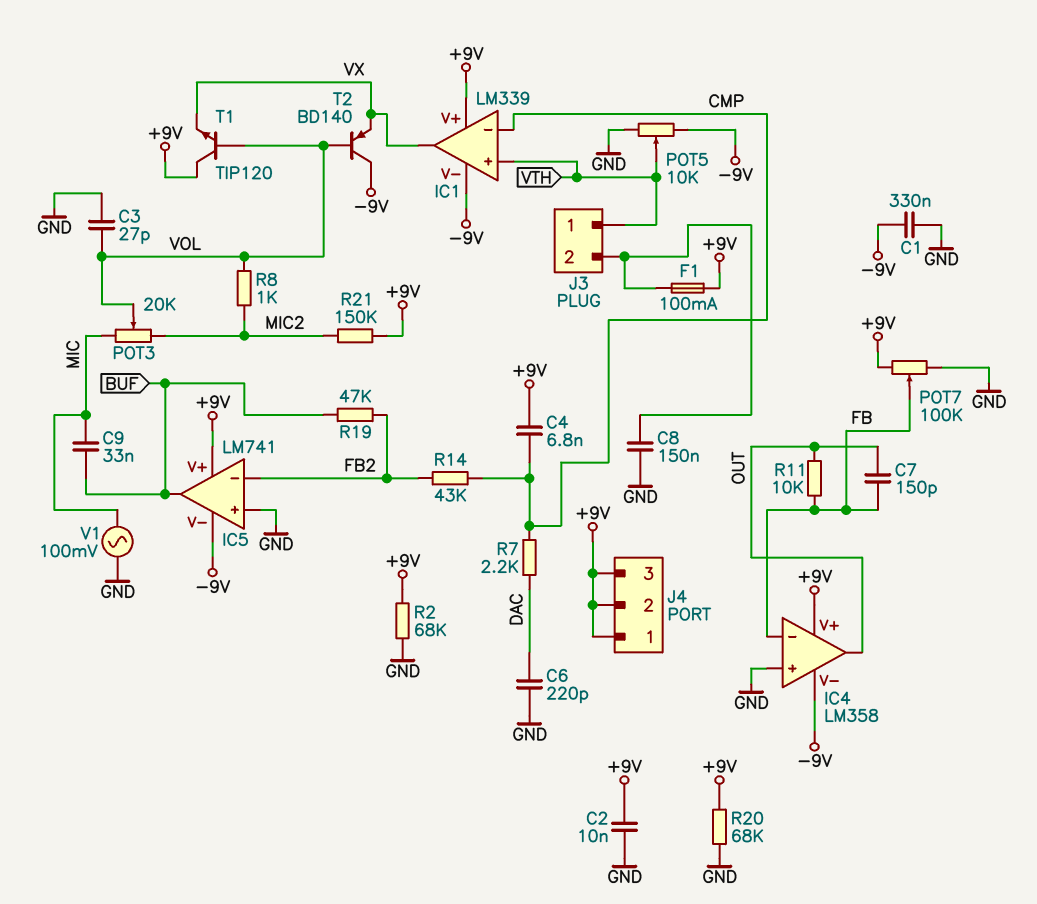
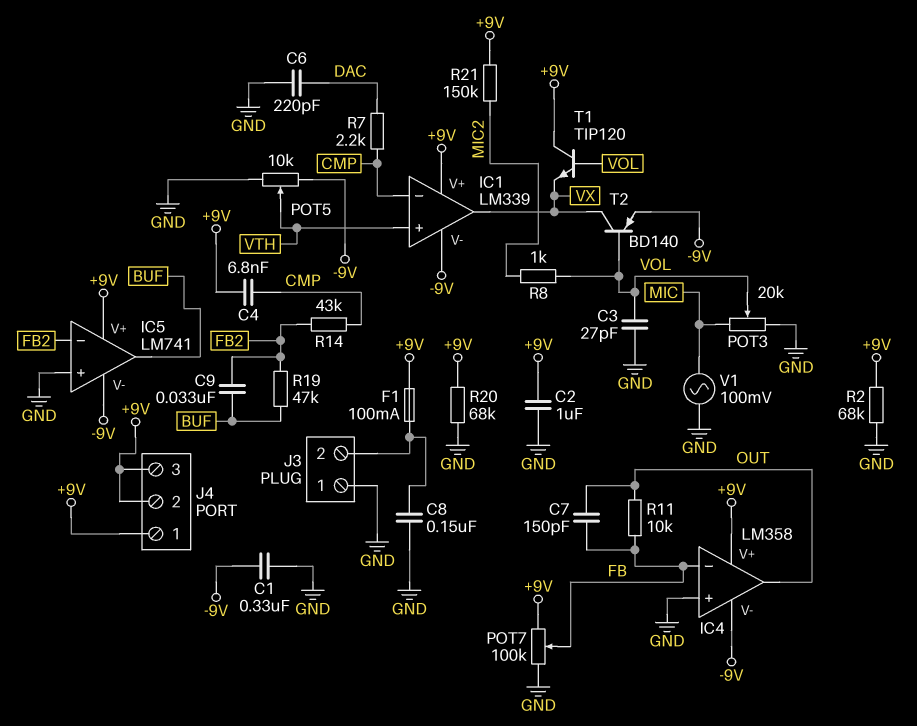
C2: 10nF (+9V, GND) -> 1uF (+9V, GND)
C9: 33nF (BUF, MIC) -> 33nF (BUF, FB2)
J3 pin 1: VTH -> GND
POT3: 20k (MIC, MIC2, wiper VOL) -> 20k (GND, MIC, wiper VOL)
T2: PNP BD140 (B VOL, C -9V, E VX) -> PNP BD140 (B VOL, C VX, E -9V)

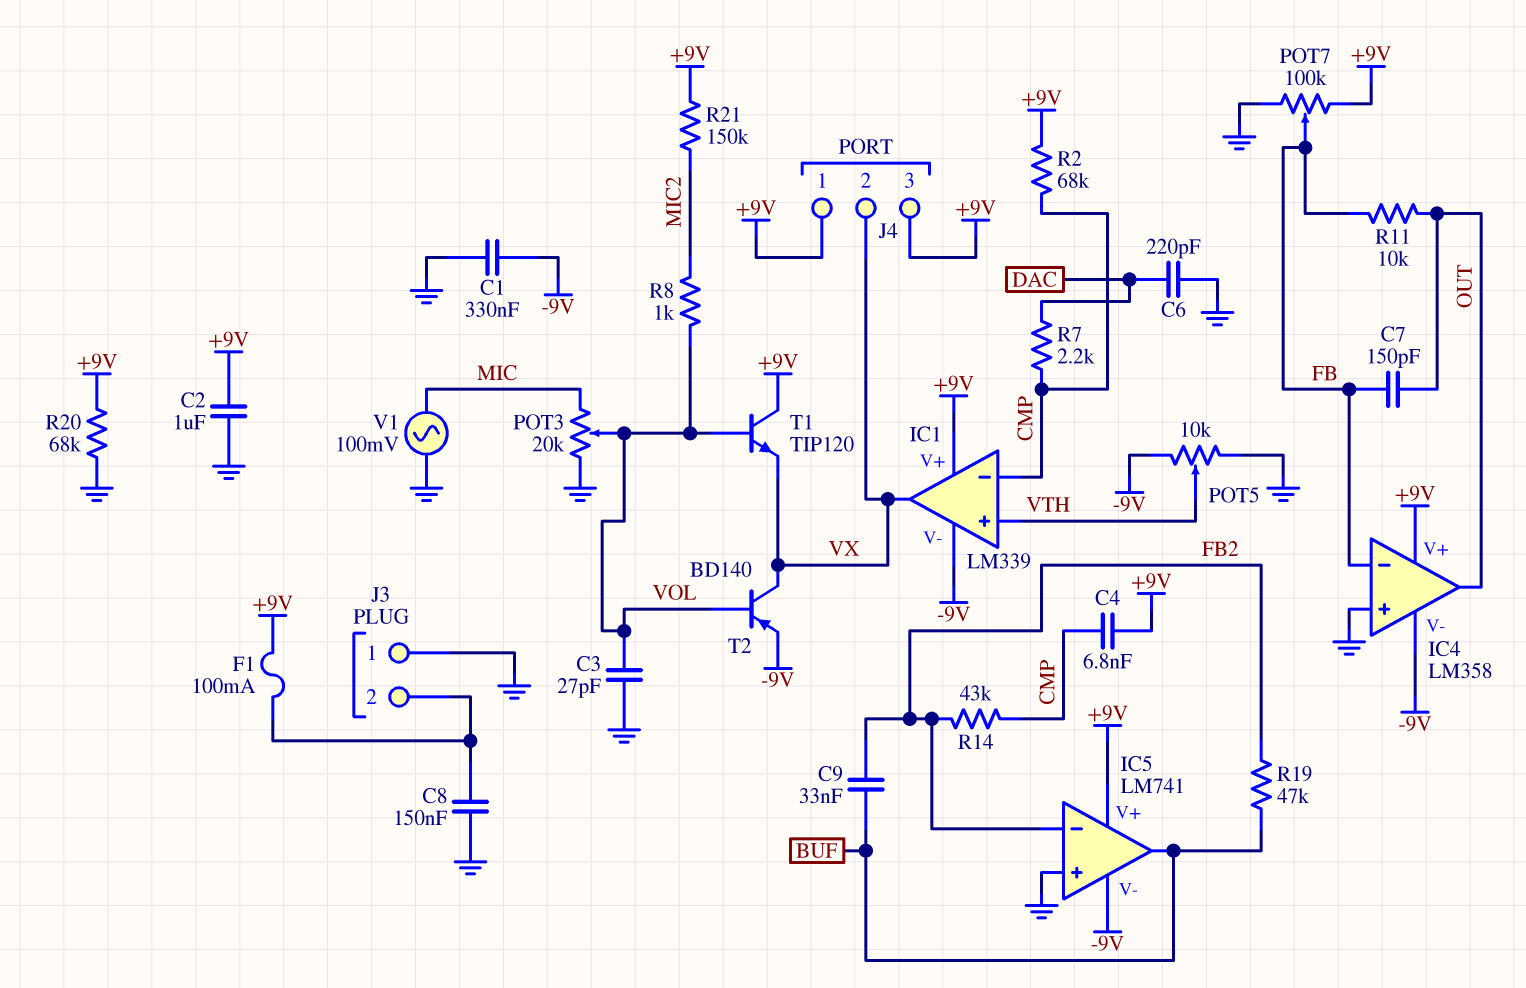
J4 pin 2: +9V -> VX
R2: 68k (+9V, GND) -> 68k (+9V, CMP)

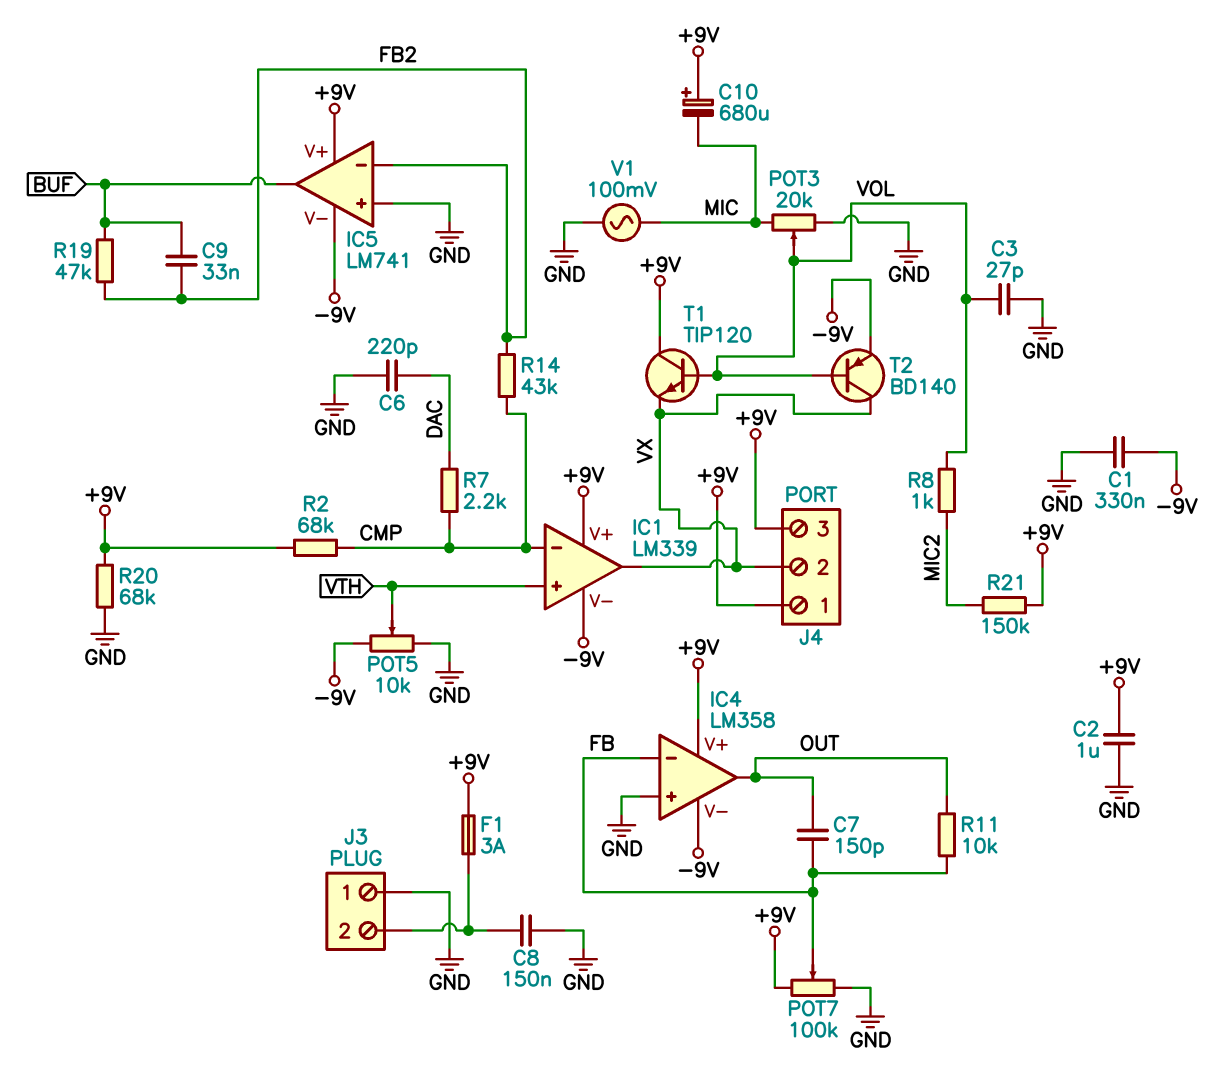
C4: 6.8nF (+9V, CMP) -> none
C10: none -> 680uF (plus +9V, minus MIC)
F1: 100mA (+9V, J3/2) -> 3A (+9V, J3/2)

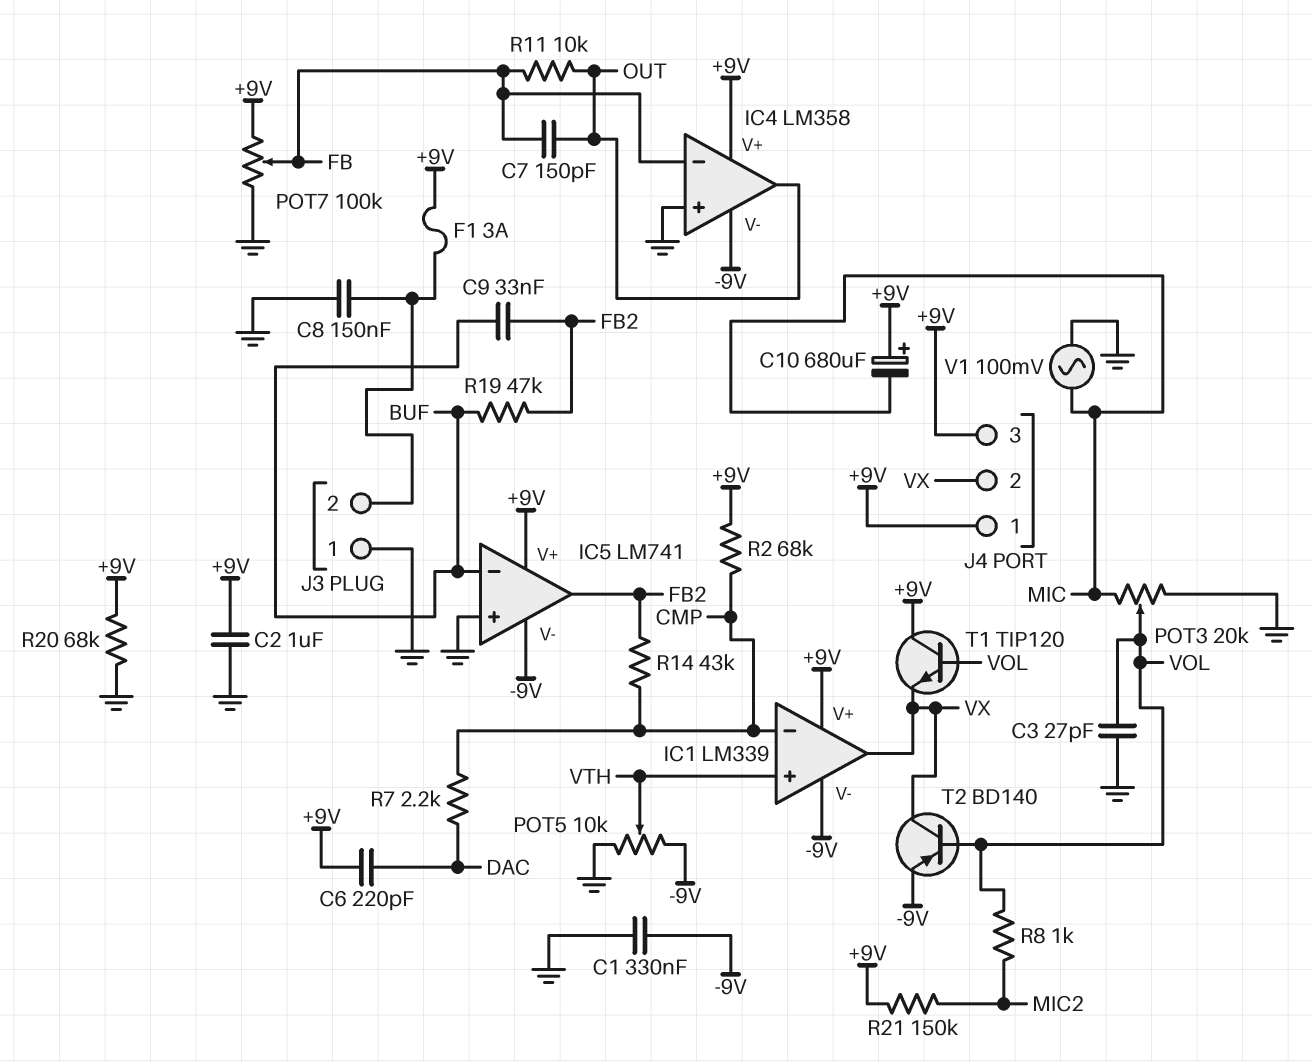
C6: 220pF (DAC, GND) -> 220pF (+9V, DAC)
IC5 pin in-: FB2 -> BUF
IC5 pin out: BUF -> FB2

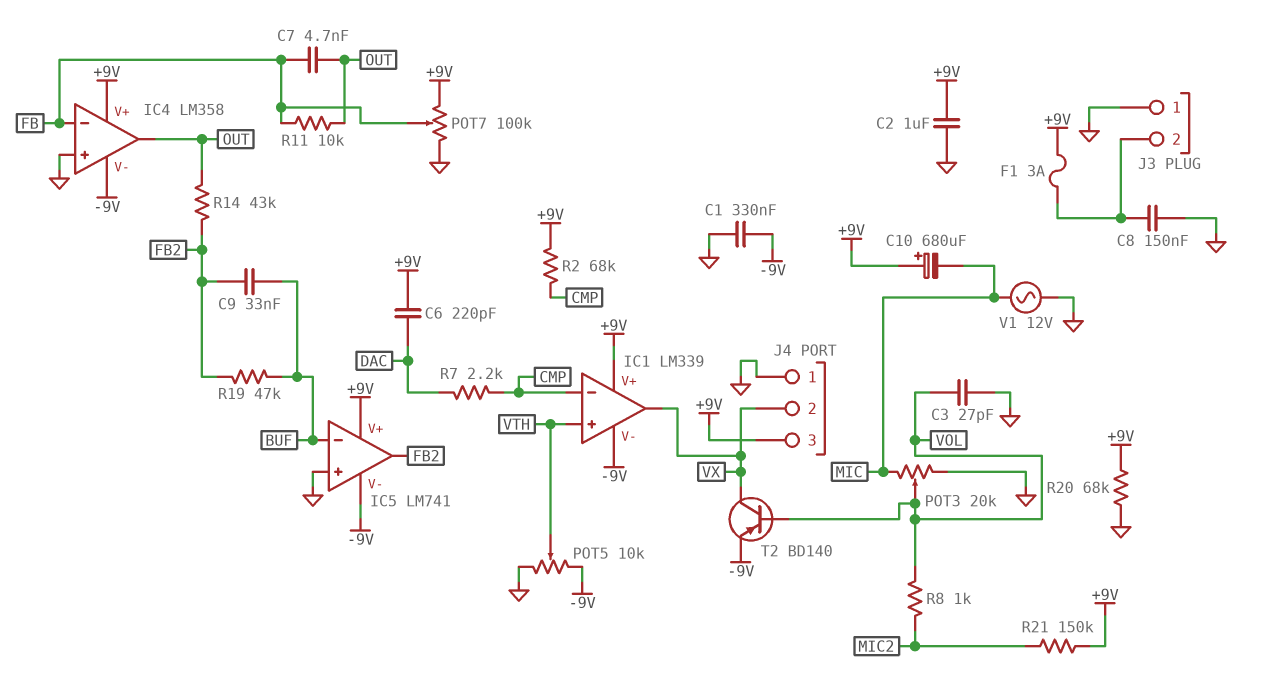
C7: 150pF (FB, OUT) -> 4.7nF (FB, OUT)
J4 pin 1: +9V -> GND
R14: 43k (CMP, FB2) -> 43k (FB2, OUT)
T1: NPN TIP120 (B VOL, C +9V, E VX) -> none
V1: AC 100mV (GND, MIC) -> AC 12V (GND, MIC)

